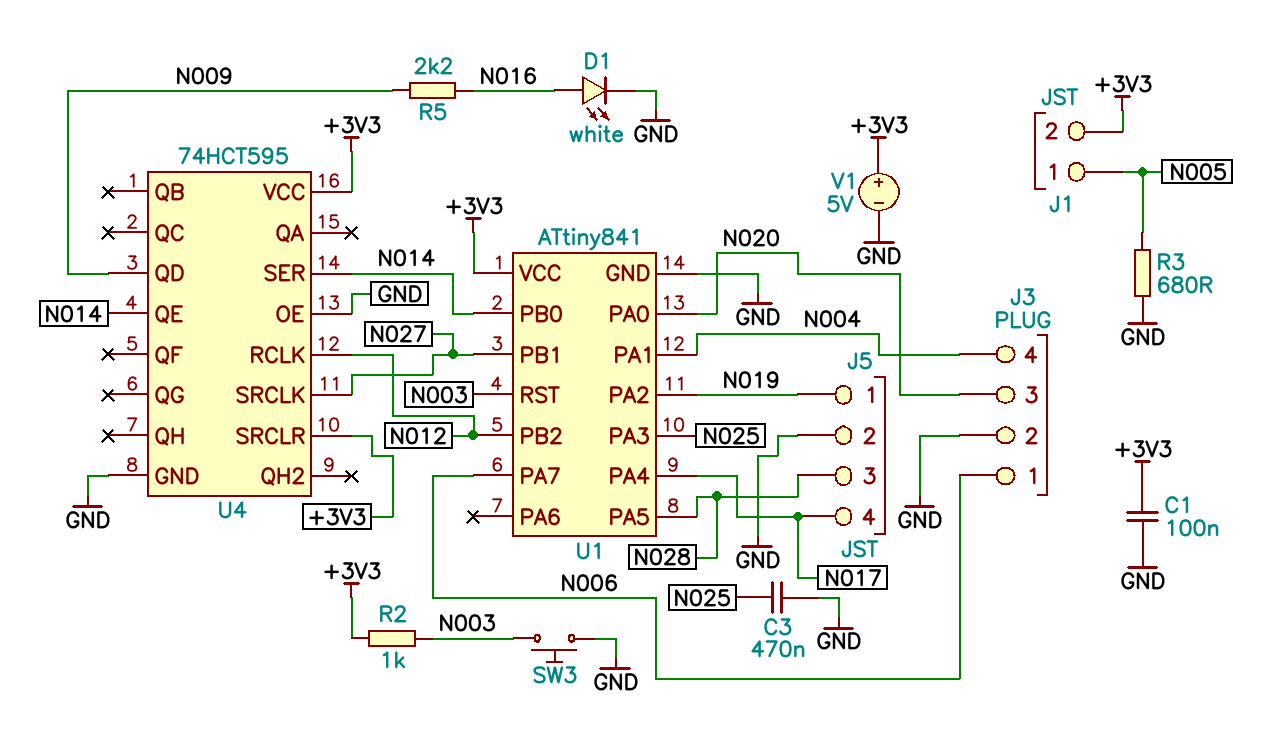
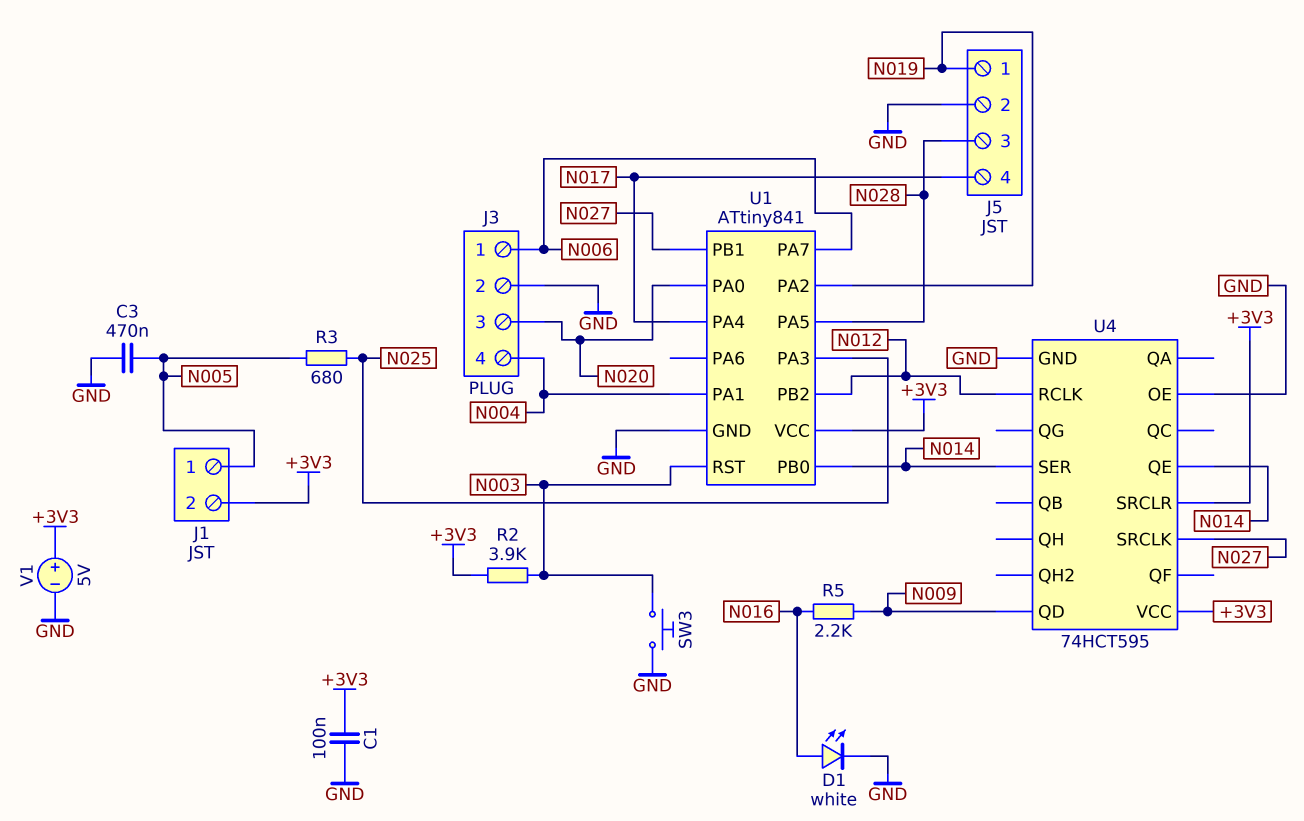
C3: 470nF (GND, N025) -> 470nF (GND, N005)
R2: 1k (+3V3, N003) -> 3.9k (+3V3, N003)
R3: 680 (GND, N005) -> 680 (N005, N025)

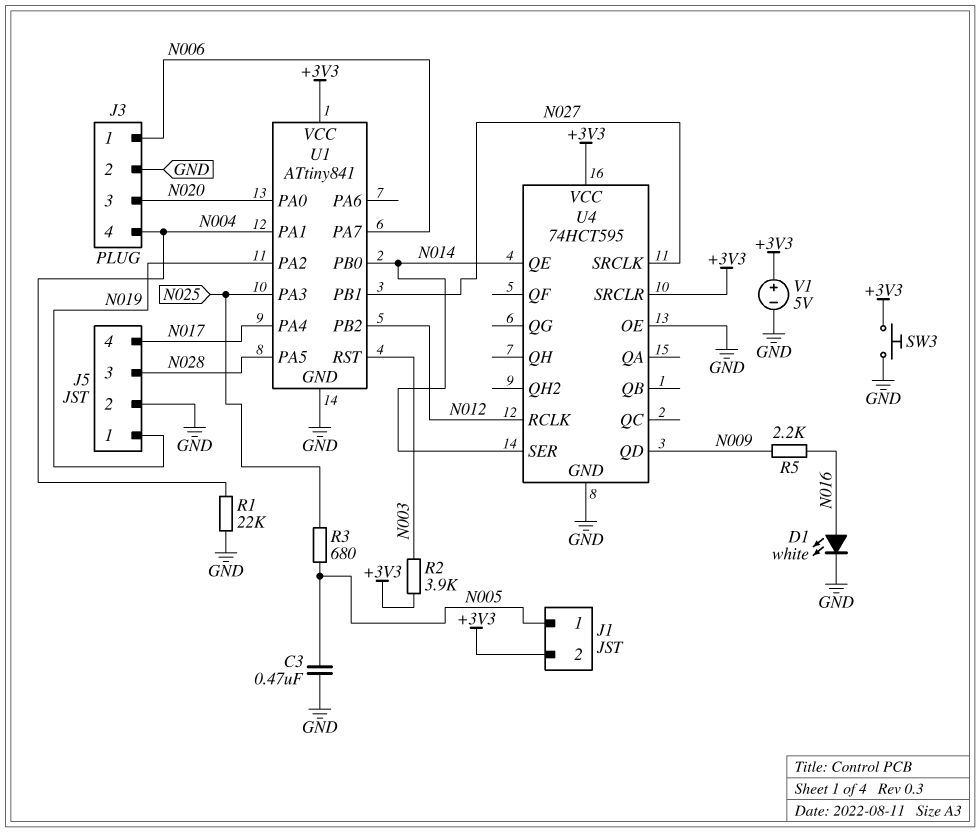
C1: 100nF (+3V3, GND) -> none
R1: none -> 22k (GND, N004)
SW3: button (GND, N003) -> button (+3V3, GND)

